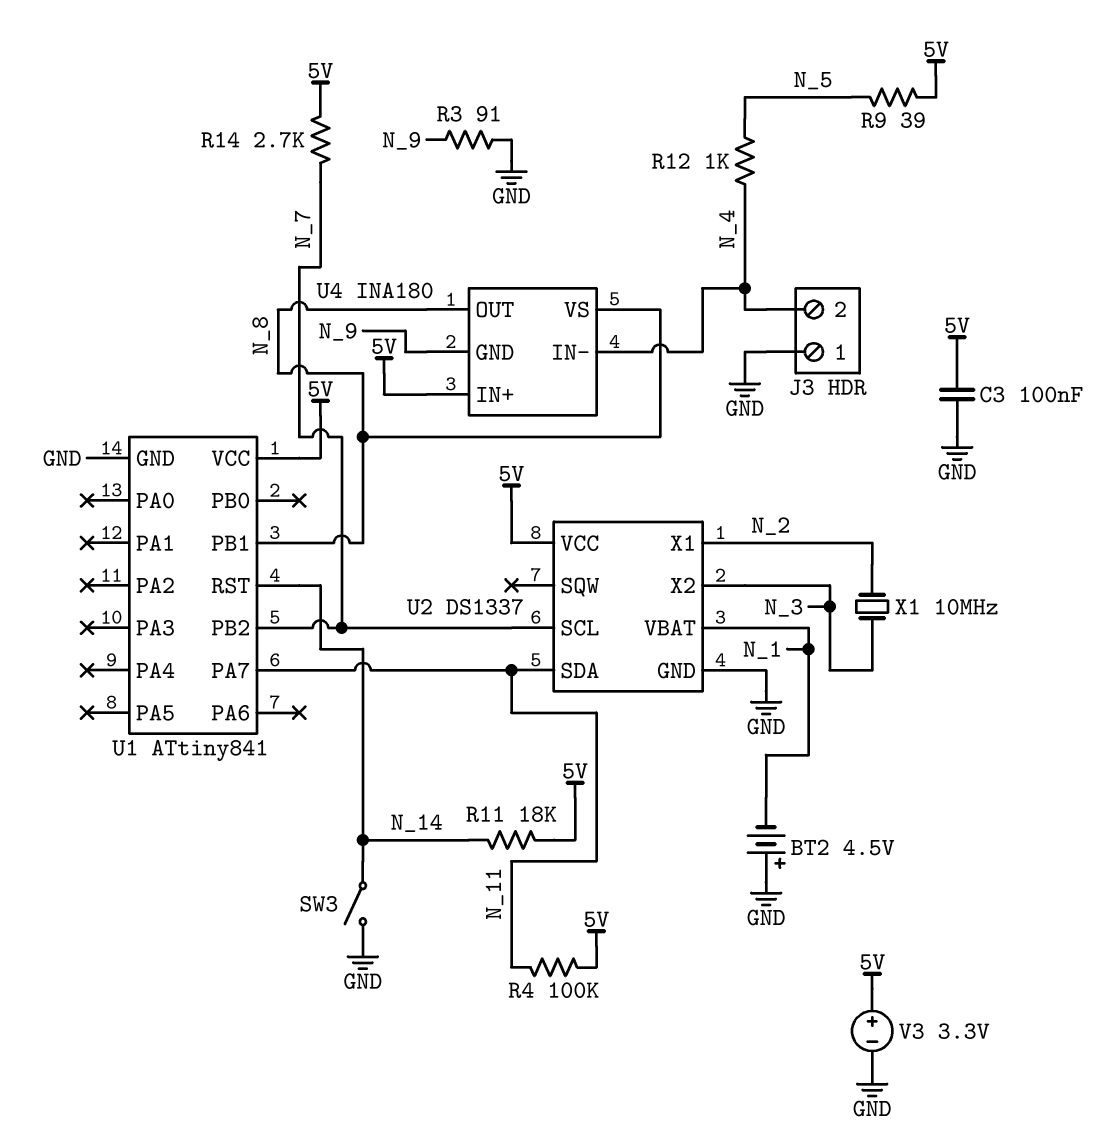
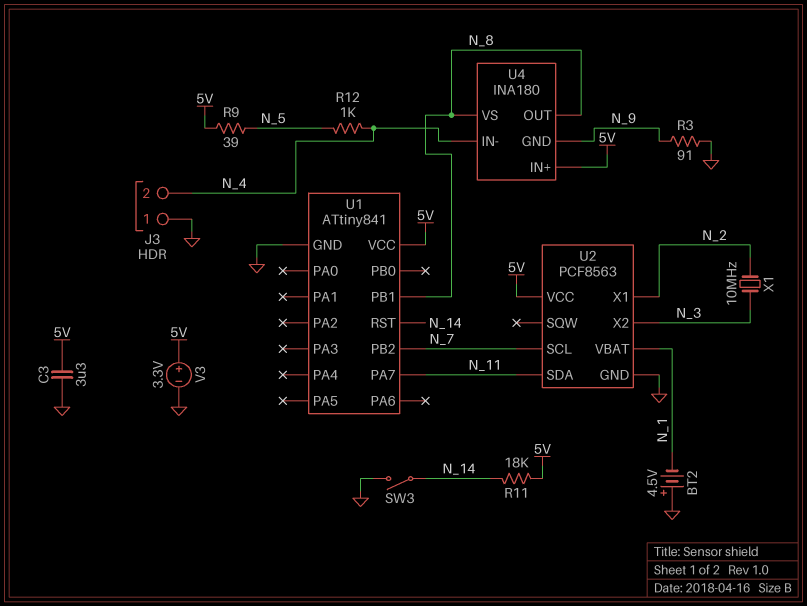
C3: 100nF (5V, GND) -> 3.3uF (5V, GND)
R4: 100k (5V, N_11) -> none
R14: 2.7k (5V, N_7) -> none
U2: DS1337 -> PCF8563

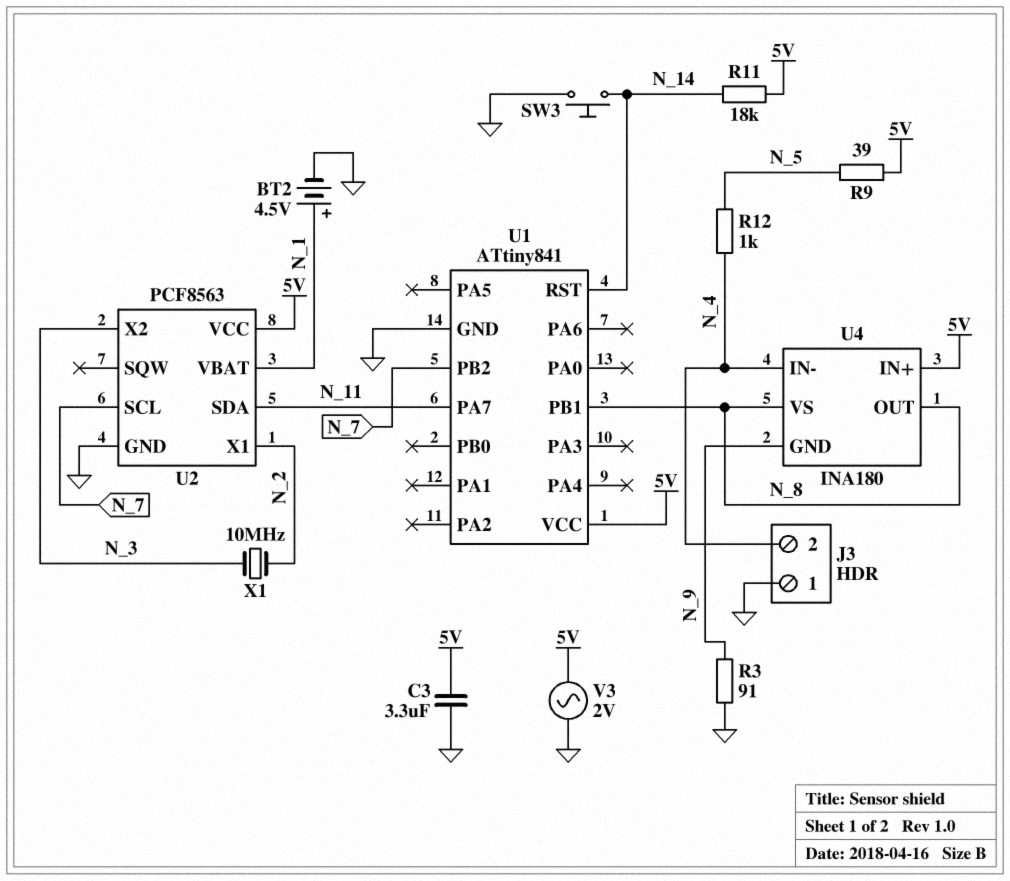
BT2: 4.5V (plus GND, minus N_1) -> 4.5V (plus N_1, minus GND)
SW3: switch (GND, N_14) -> button (GND, N_14)
V3: 3.3V (plus 5V, minus GND) -> AC 2V (5V, GND)

